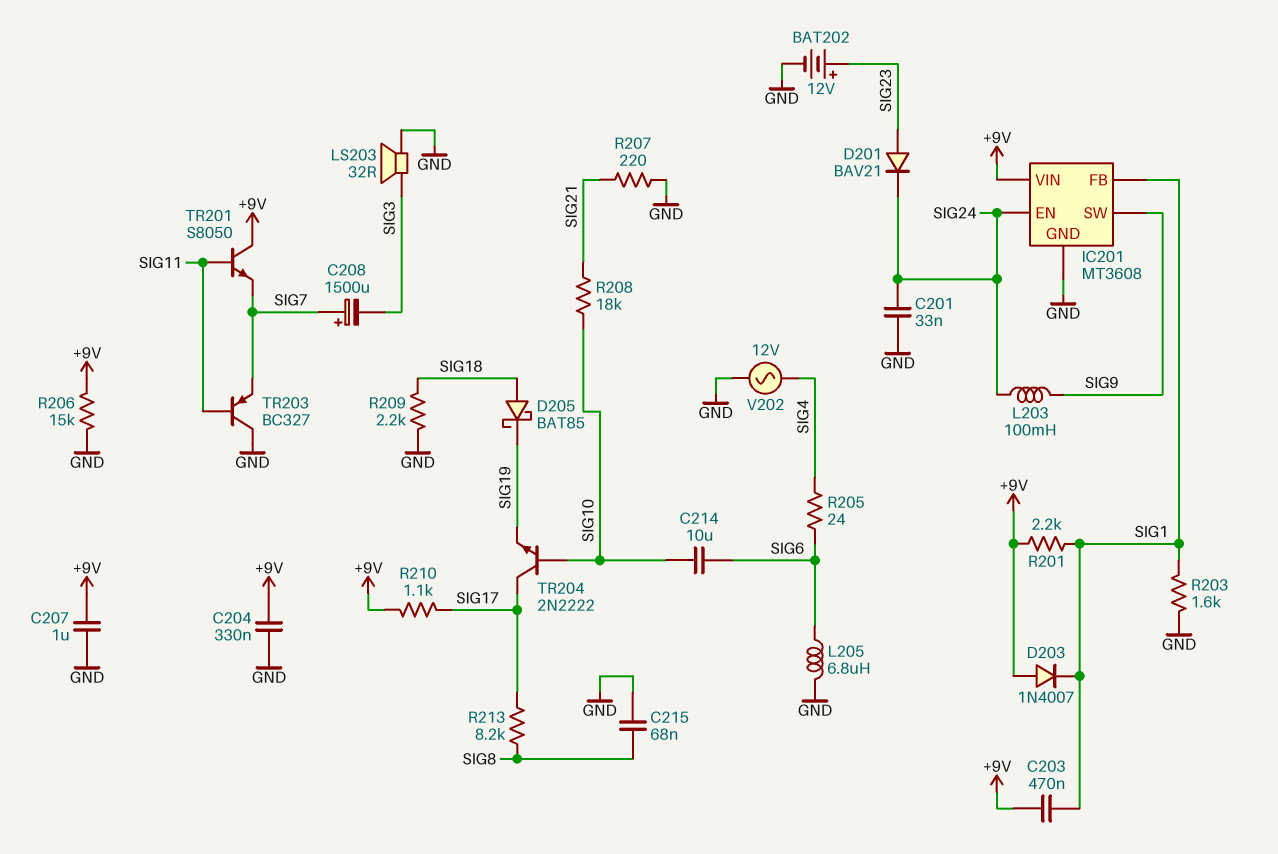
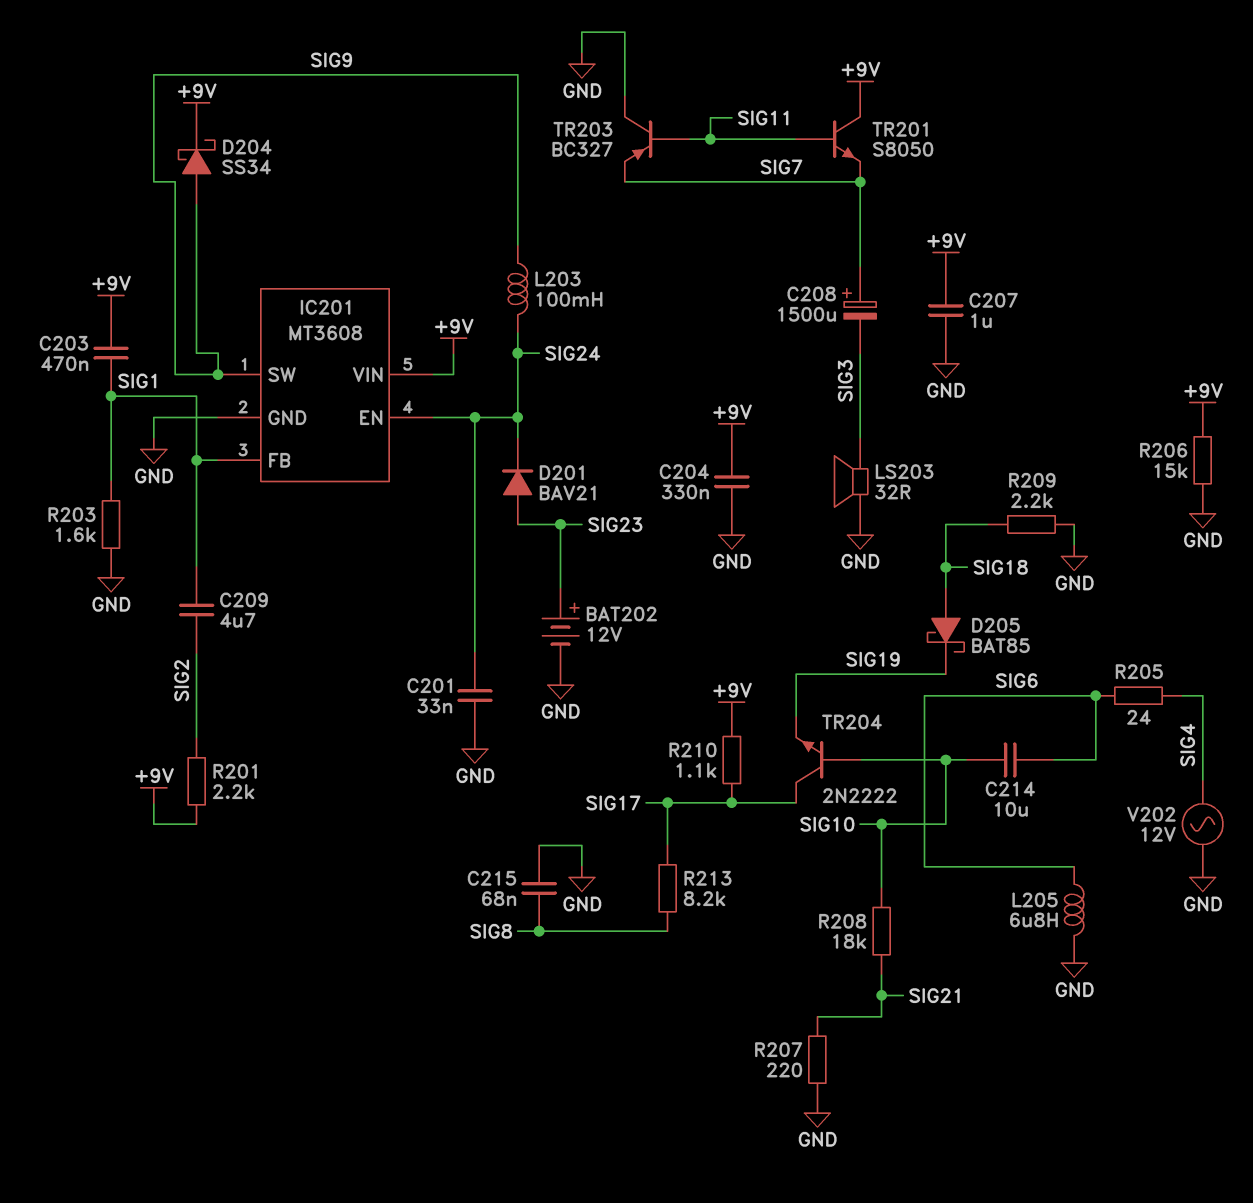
C209: none -> 4.7uF (SIG1, SIG2)
D203: diode 1N4007 (A +9V, K SIG1) -> none
D204: none -> schottky SS34 (A SIG9, K +9V)
R201: 2.2k (+9V, SIG1) -> 2.2k (+9V, SIG2)

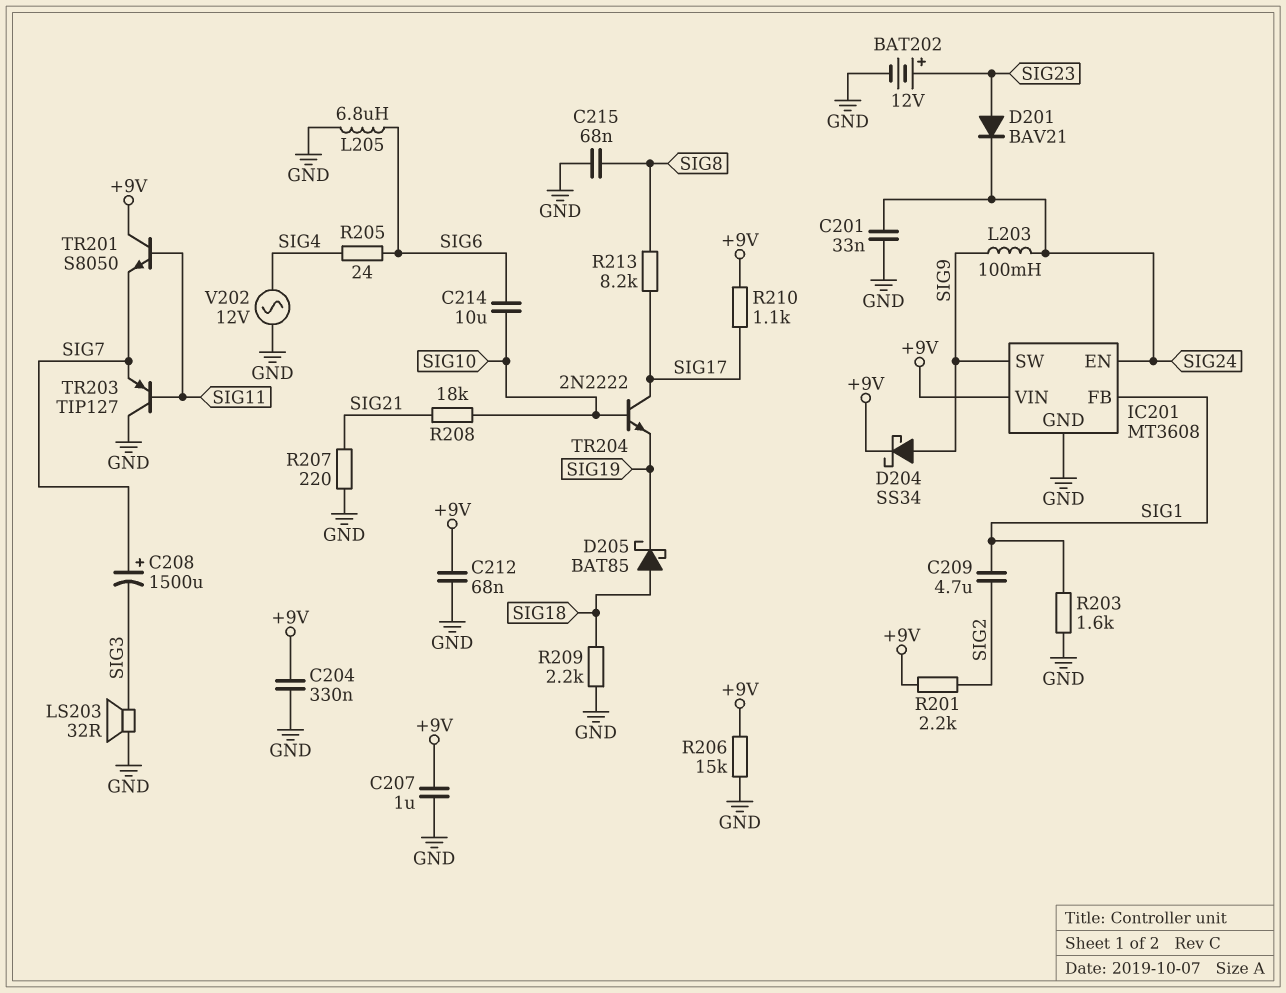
C203: 470nF (+9V, SIG1) -> none
C212: none -> 68nF (+9V, GND)
TR203: PNP BC327 (B SIG11, C GND, E SIG7) -> PNP TIP127 (B SIG11, C GND, E SIG7)

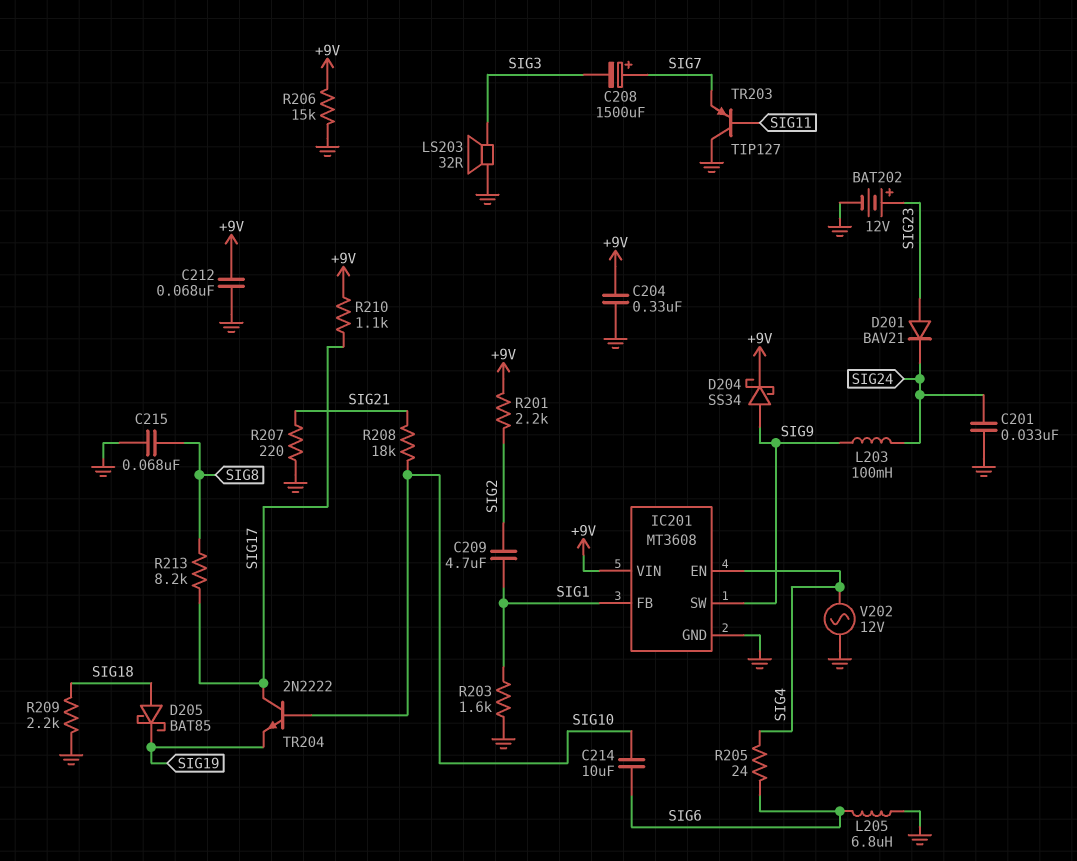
C207: 1uF (+9V, GND) -> none
IC201 pin EN: SIG24 -> SIG4
TR201: NPN S8050 (B SIG11, C +9V, E SIG7) -> none

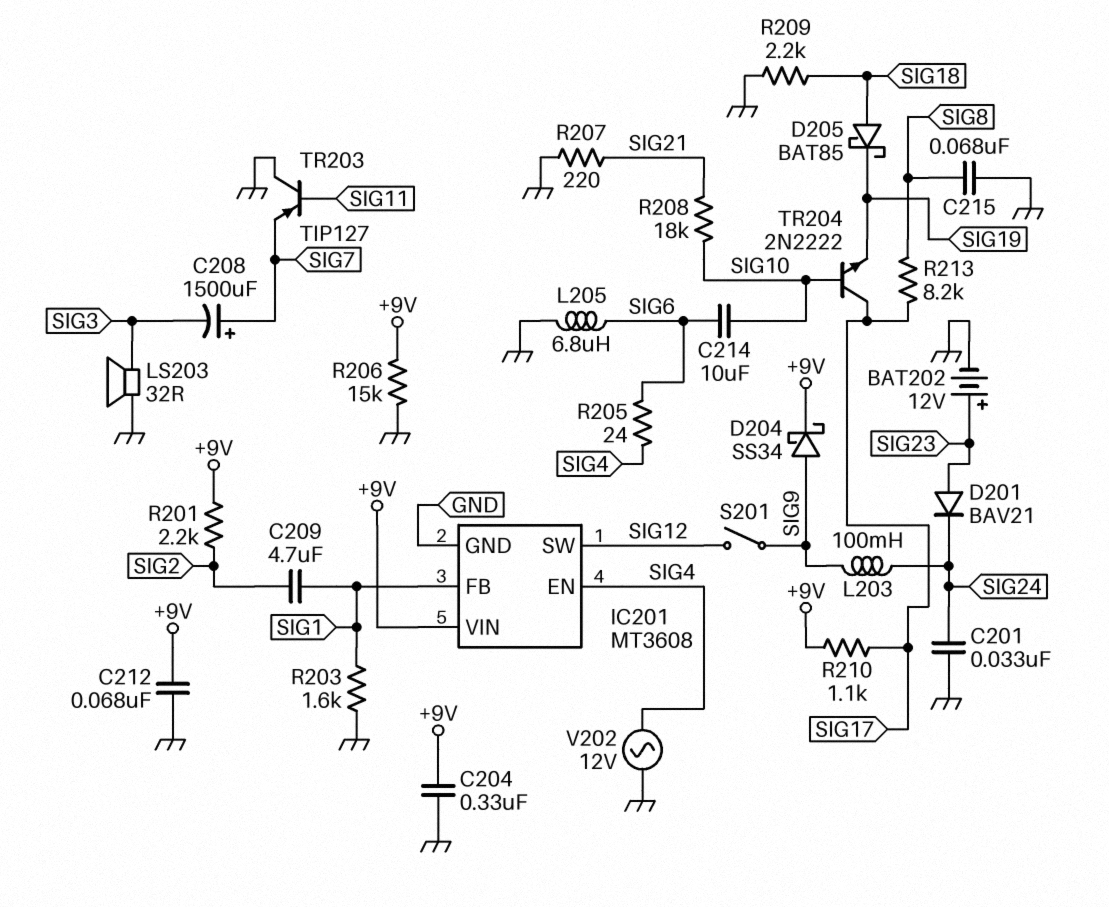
IC201 pin SW: SIG9 -> SIG12
S201: none -> switch (SIG9, SIG12)

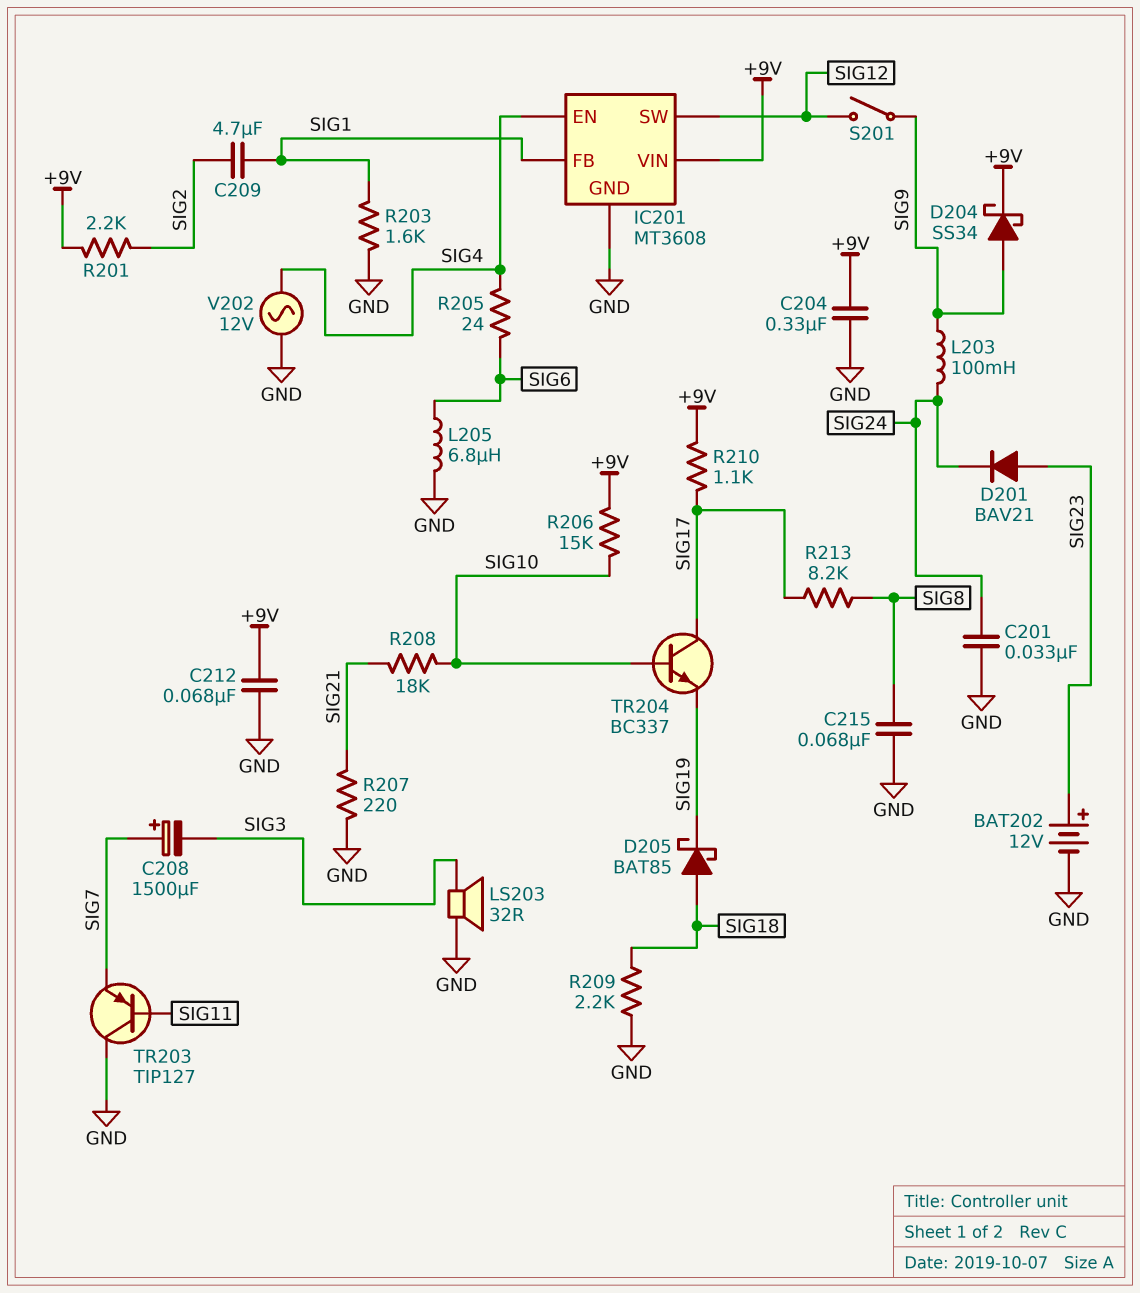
C214: 10uF (SIG6, SIG10) -> none
R206: 15k (+9V, GND) -> 15k (+9V, SIG10)
TR204: NPN 2N2222 (B SIG10, C SIG17, E SIG19) -> NPN BC337 (B SIG10, C SIG17, E SIG19)

